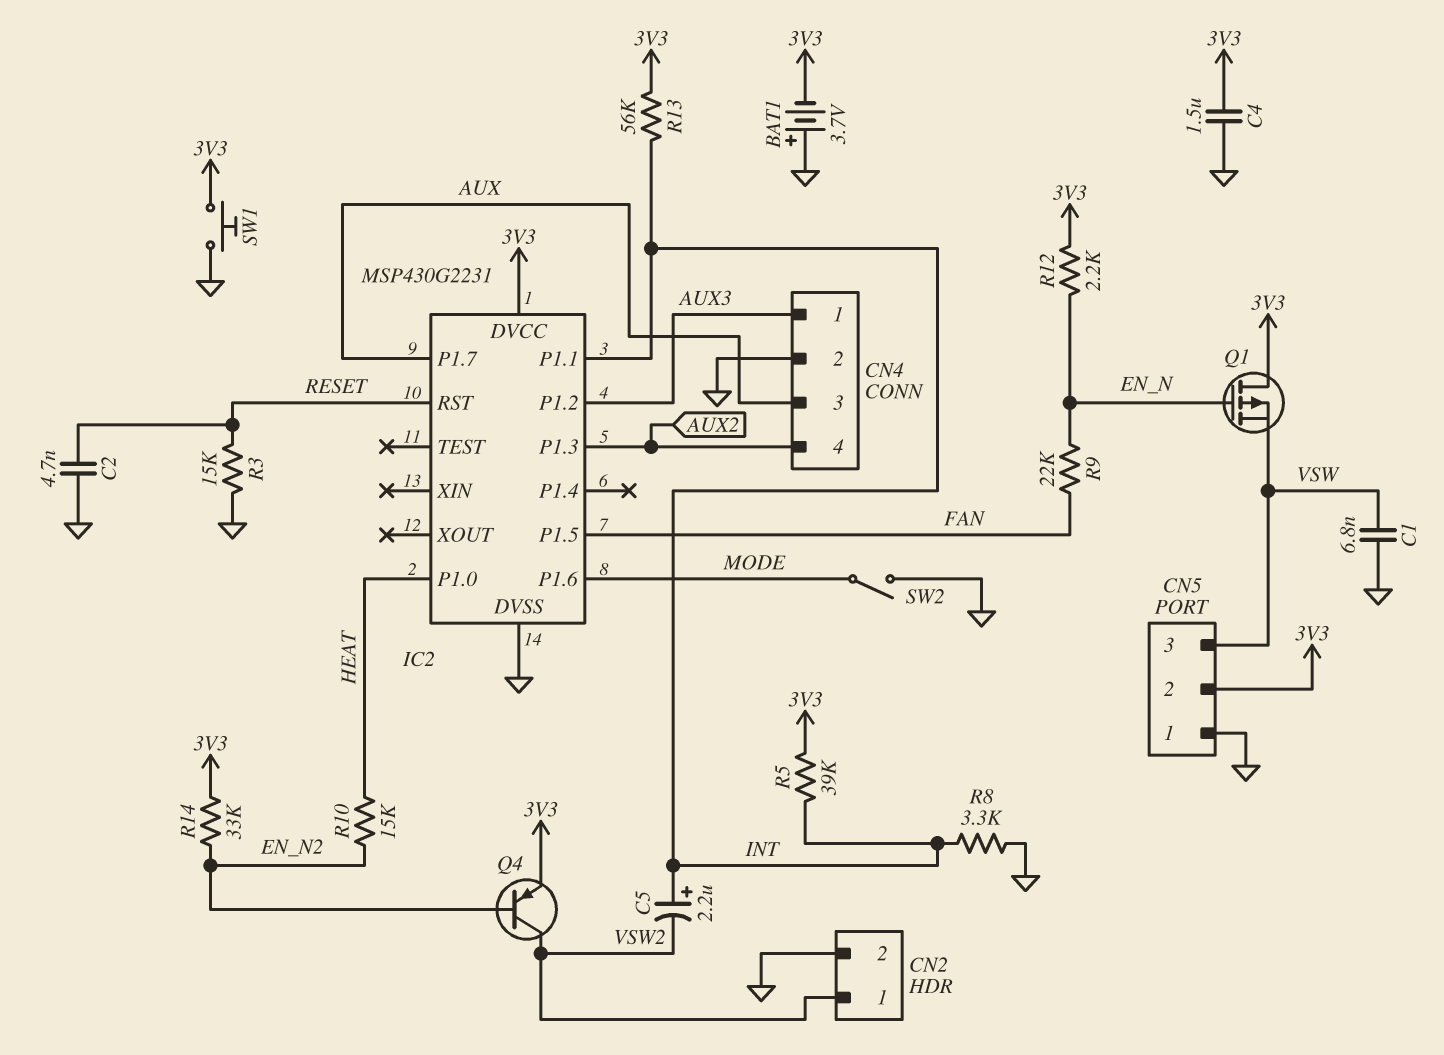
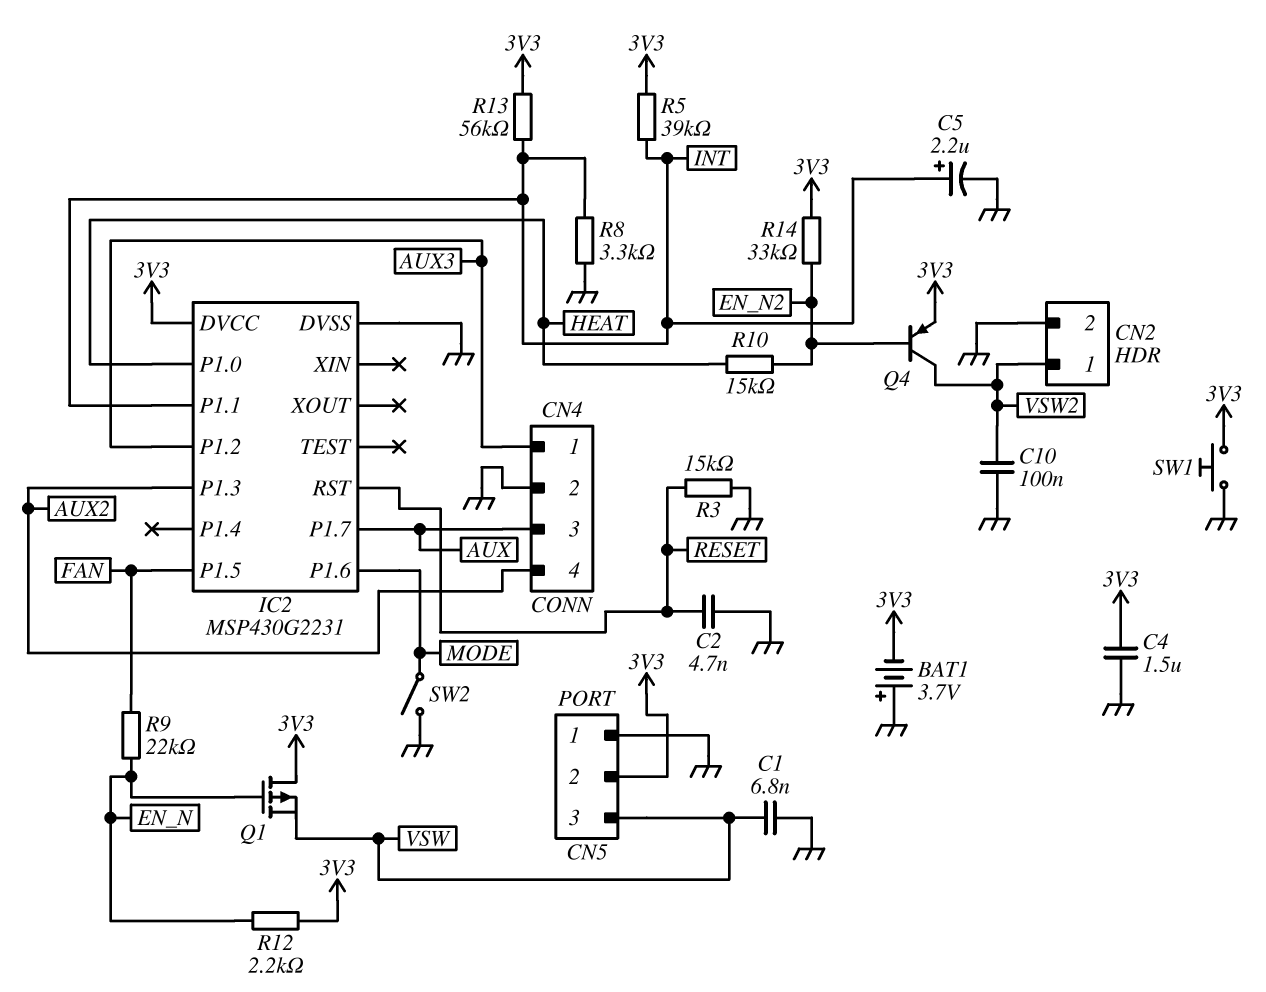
C5: 2.2uF (plus INT, minus VSW2) -> 2.2uF (plus INT, minus GND)
C10: none -> 100nF (GND, VSW2)

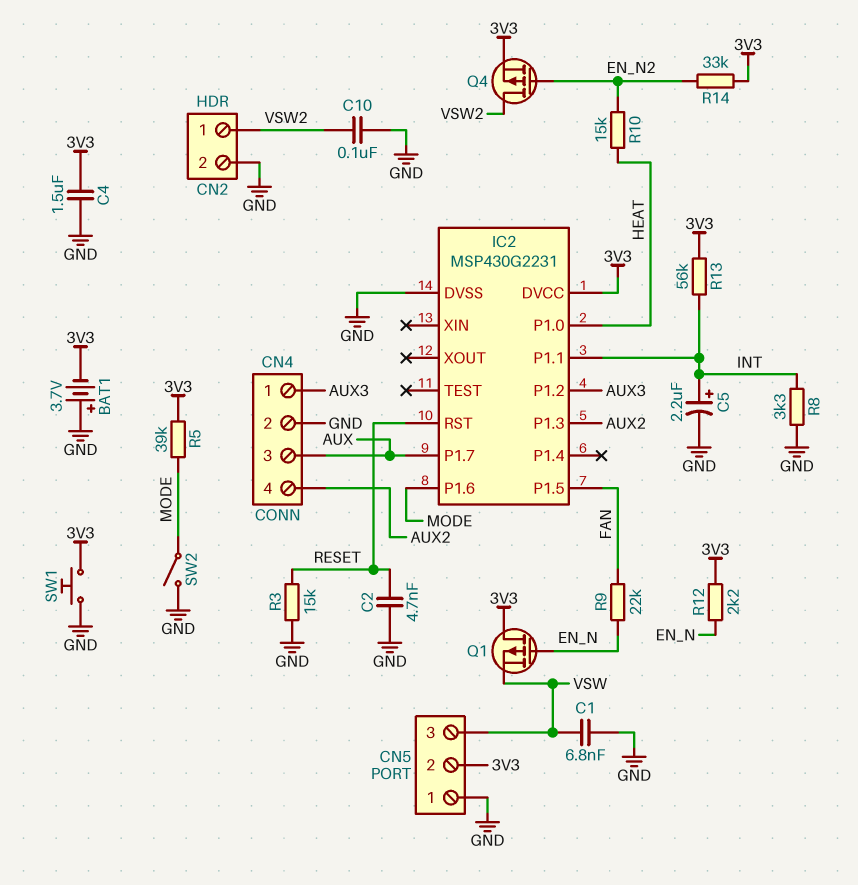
Q4: PNP (B EN_N2, C VSW2, E 3V3) -> PMOS (G EN_N2, D VSW2, S 3V3)
R5: 39k (3V3, INT) -> 39k (3V3, MODE)

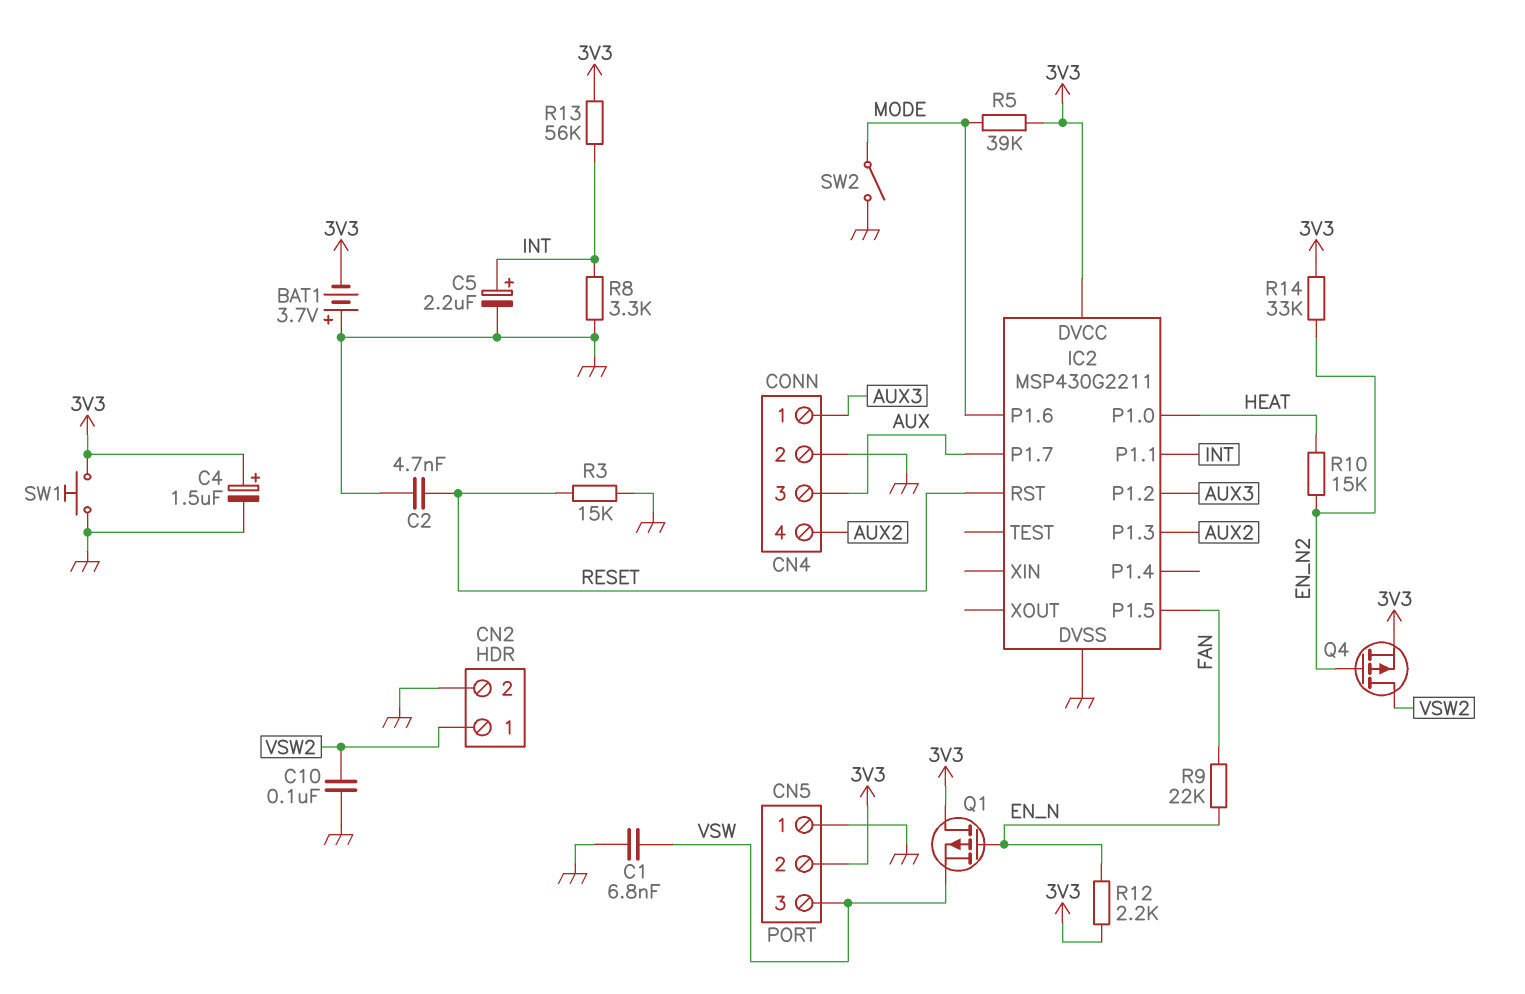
C4: 1.5uF (3V3, GND) -> 1.5uF (plus 3V3, minus GND)
IC2: MSP430G2231 -> MSP430G2211

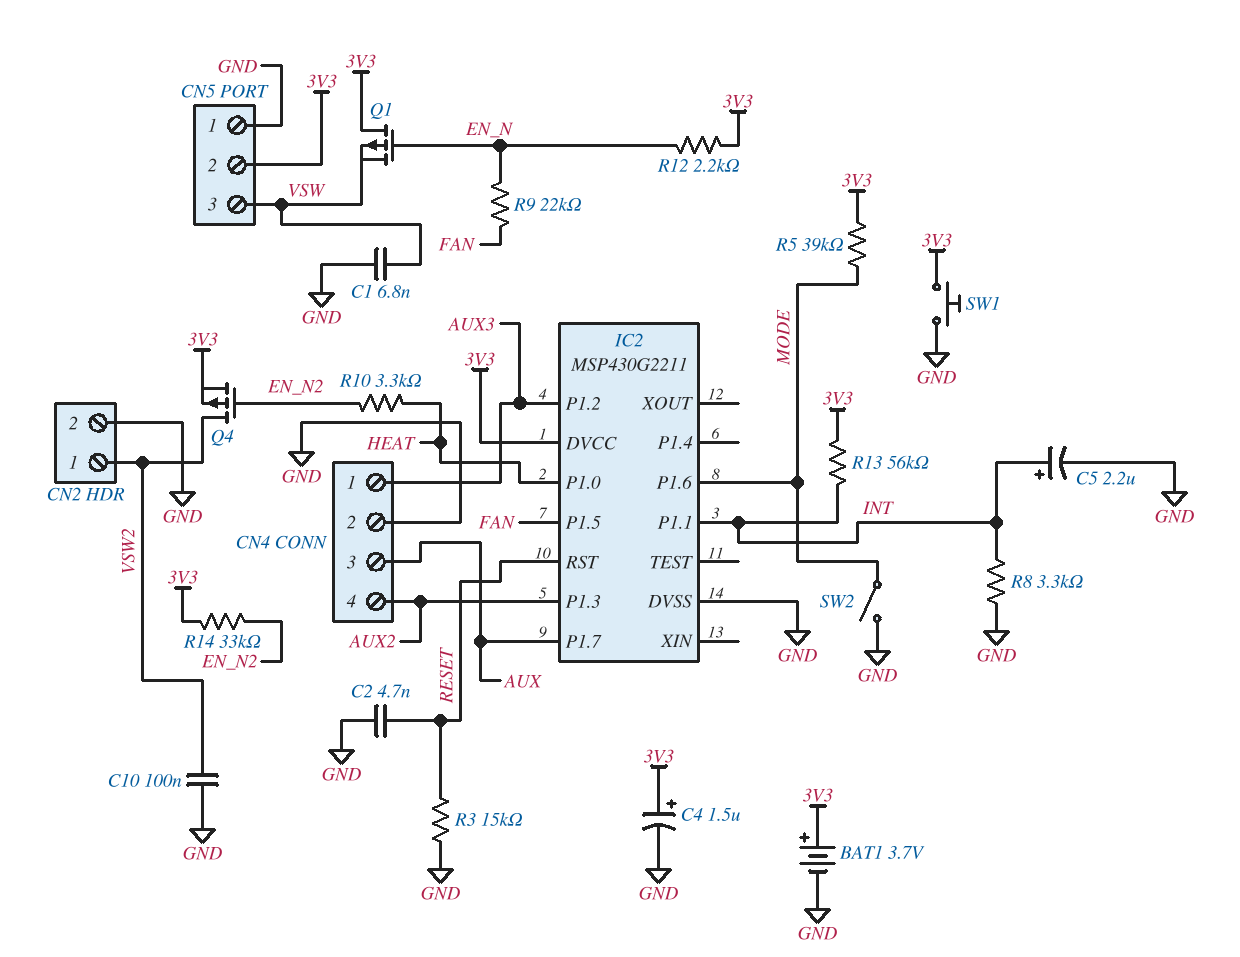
BAT1: 3.7V (plus GND, minus 3V3) -> 3.7V (plus 3V3, minus GND)
R10: 15k (EN_N2, HEAT) -> 3.3k (EN_N2, HEAT)

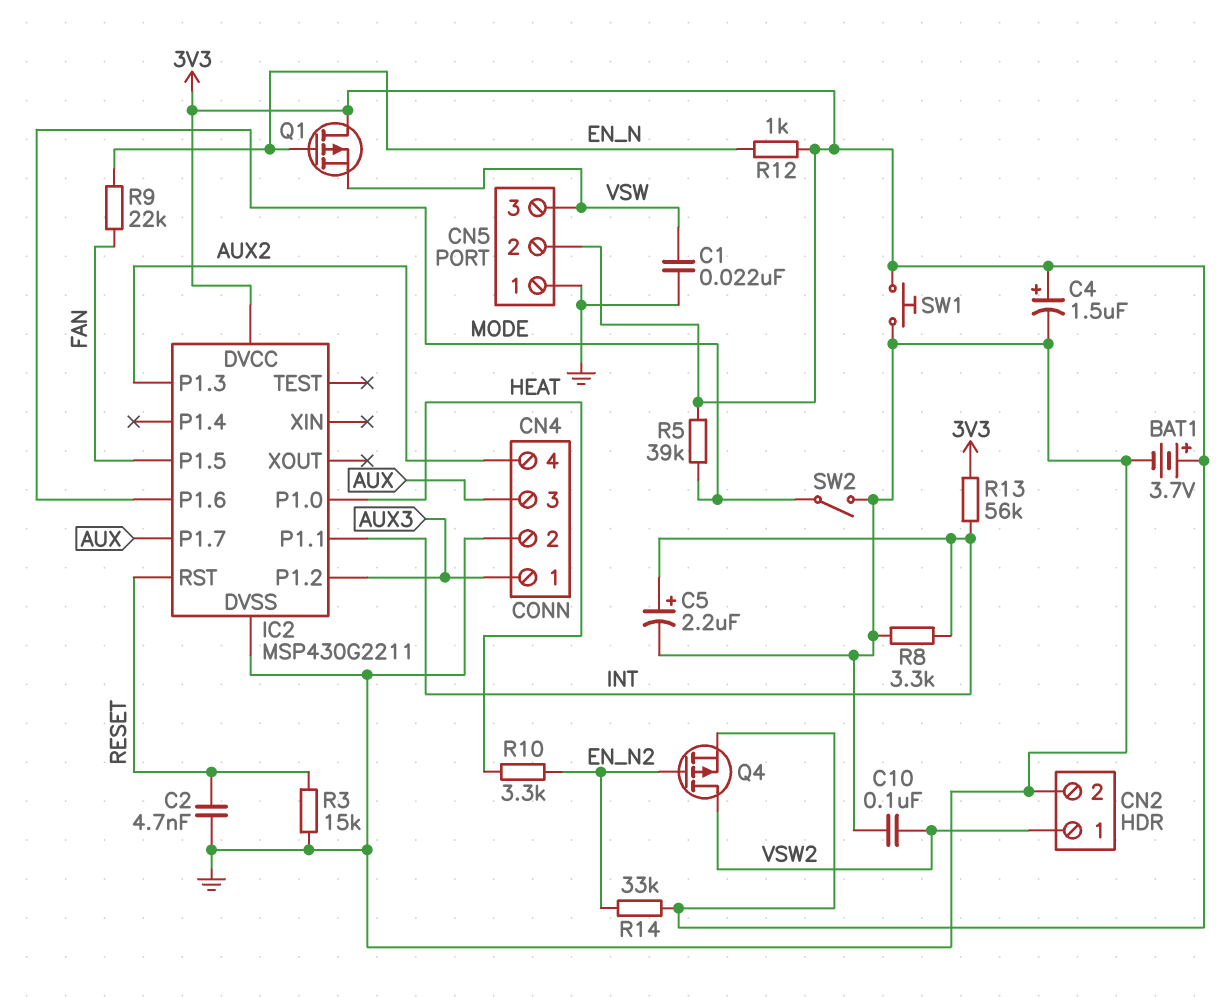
C1: 6.8nF (GND, VSW) -> 22nF (GND, VSW)
R12: 2.2k (3V3, EN_N) -> 1k (3V3, EN_N)

